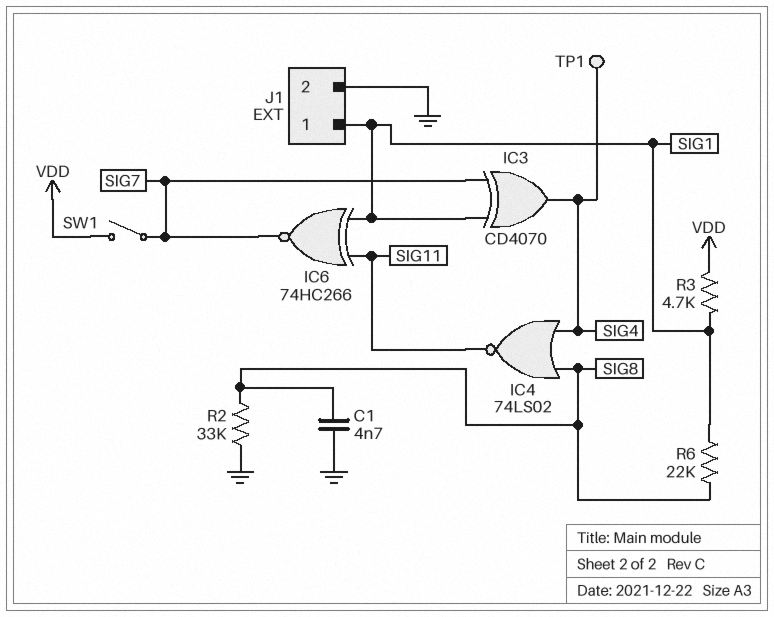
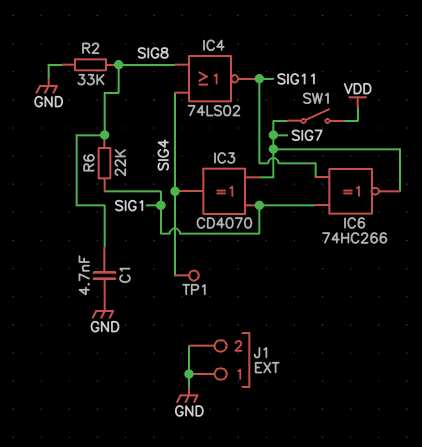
J1 pin 1: SIG1 -> GND
R3: 4.7k (SIG1, VDD) -> none

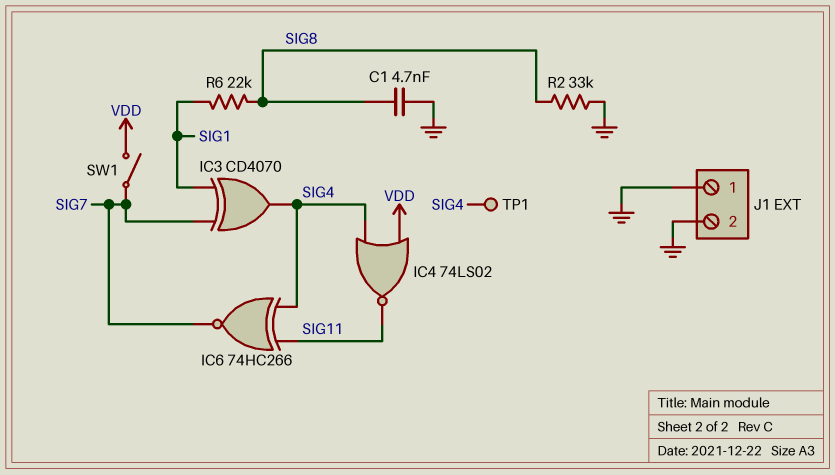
IC4: NOR 74LS02 (in SIG4, in SIG8, out SIG11) -> NOR 74LS02 (in SIG4, in VDD, out SIG11)
IC6: XNOR 74HC266 (in SIG1, in SIG11, out SIG7) -> XNOR 74HC266 (in SIG4, in SIG11, out SIG7)

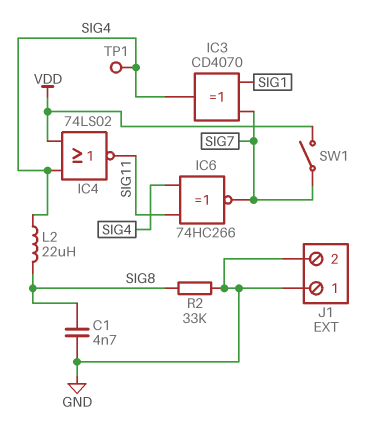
L2: none -> 22uH (SIG4, SIG8)
R6: 22k (SIG1, SIG8) -> none

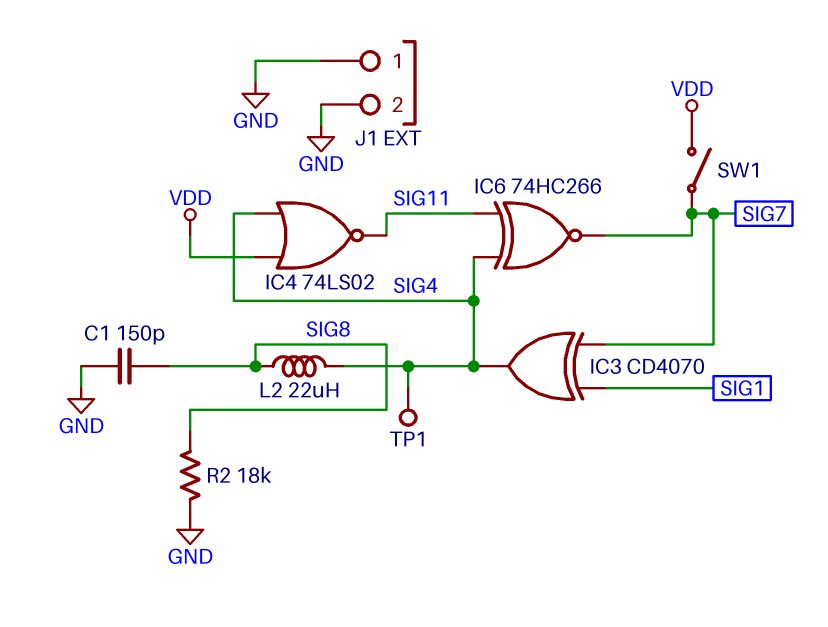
C1: 4.7nF (GND, SIG8) -> 150pF (GND, SIG8)
R2: 33k (GND, SIG8) -> 18k (GND, SIG8)

